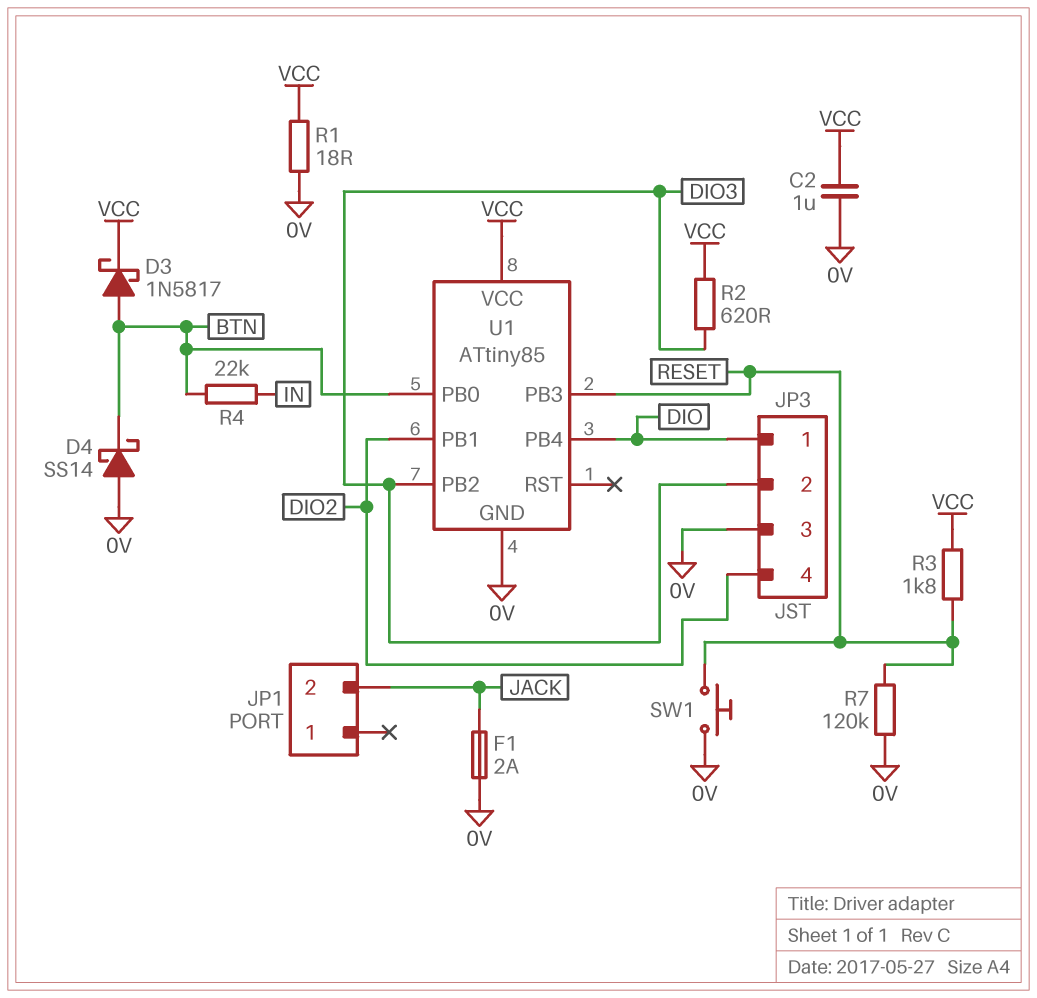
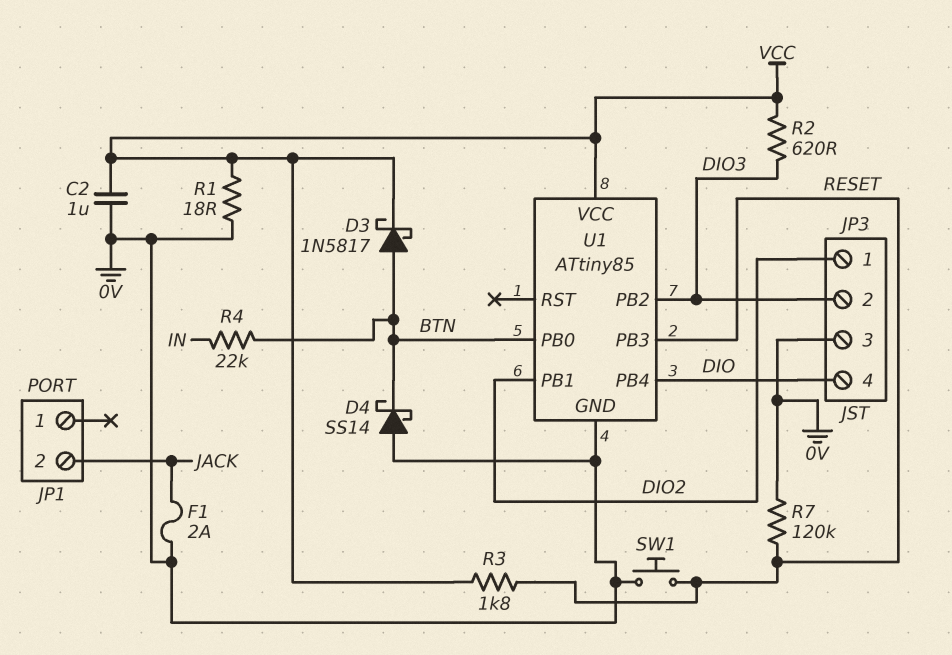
JP3 pin 1: DIO -> DIO2
JP3 pin 4: DIO2 -> DIO

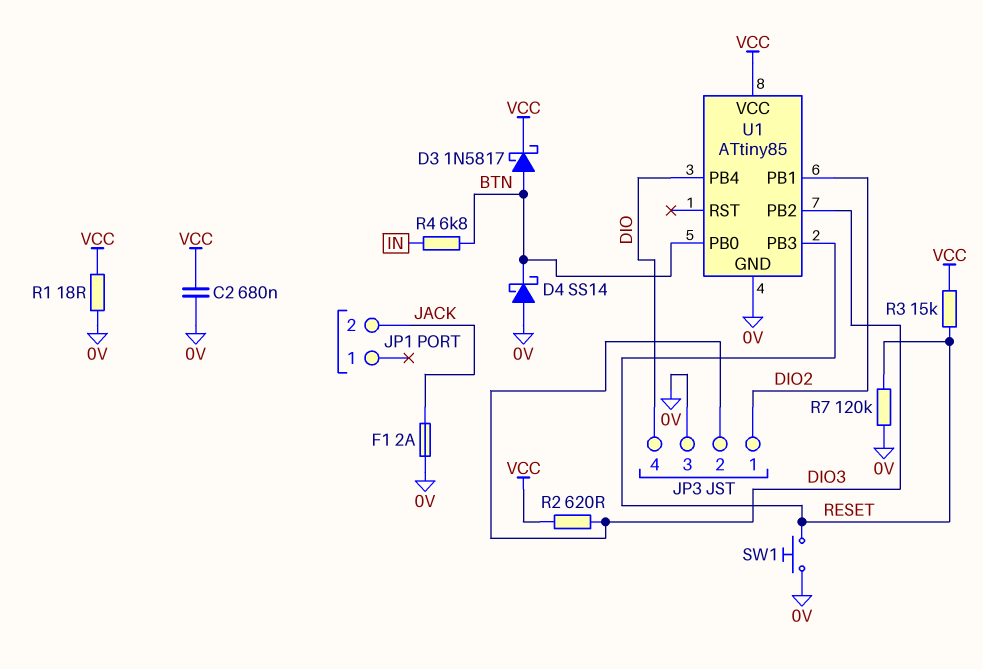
C2: 1uF (0V, VCC) -> 680nF (0V, VCC)
R3: 1.8k (RESET, VCC) -> 15k (RESET, VCC)
R4: 22k (BTN, IN) -> 6.8k (BTN, IN)

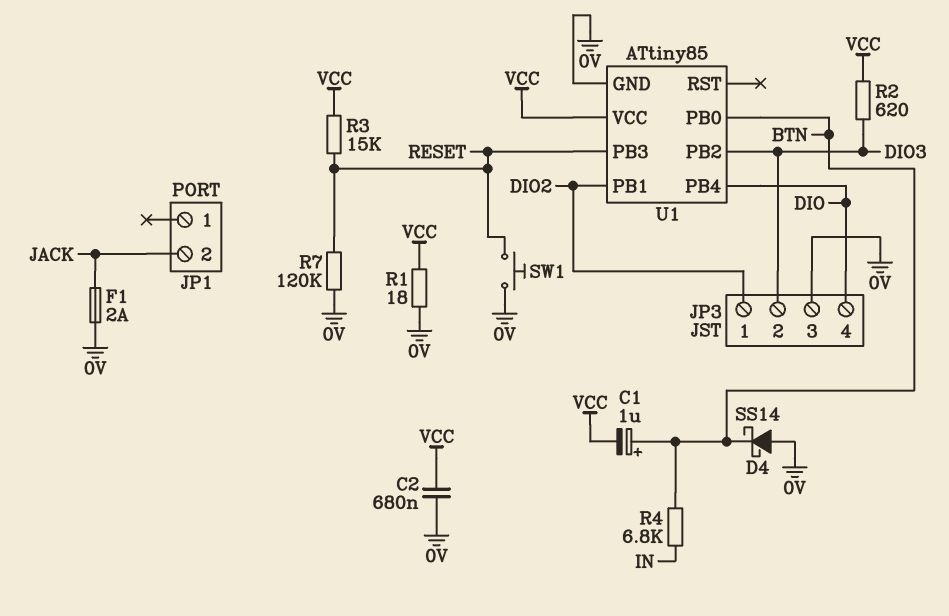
C1: none -> 1uF (plus BTN, minus VCC)
D3: schottky 1N5817 (A BTN, K VCC) -> none

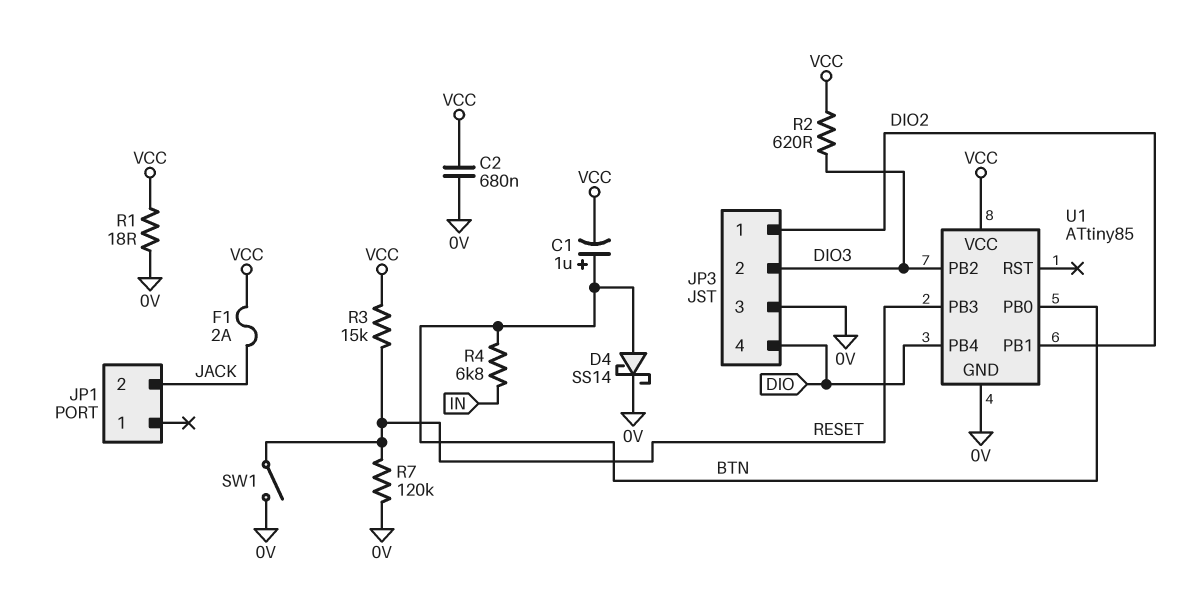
D4: schottky SS14 (A 0V, K BTN) -> schottky SS14 (A BTN, K 0V)
F1: 2A (0V, JACK) -> 2A (JACK, VCC)
SW1: button (0V, RESET) -> switch (0V, RESET)

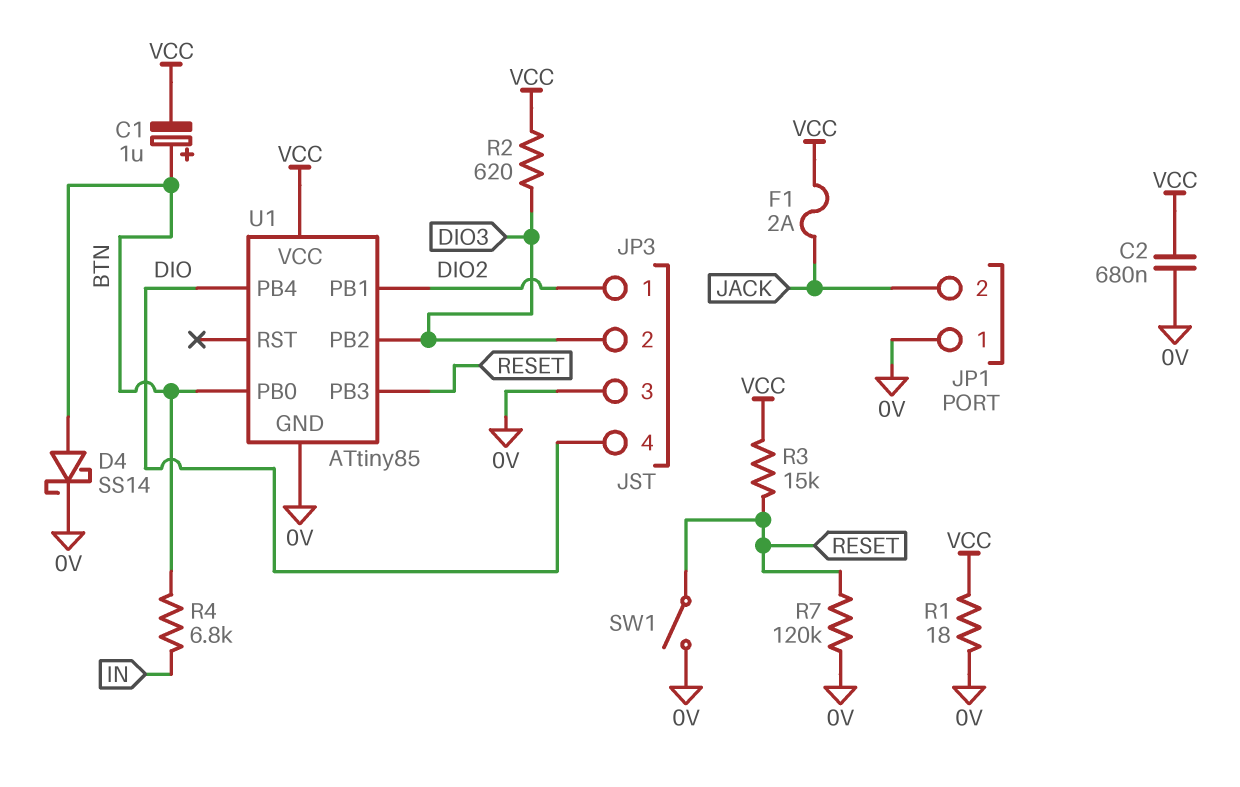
JP1 pin 1: none -> 0V

